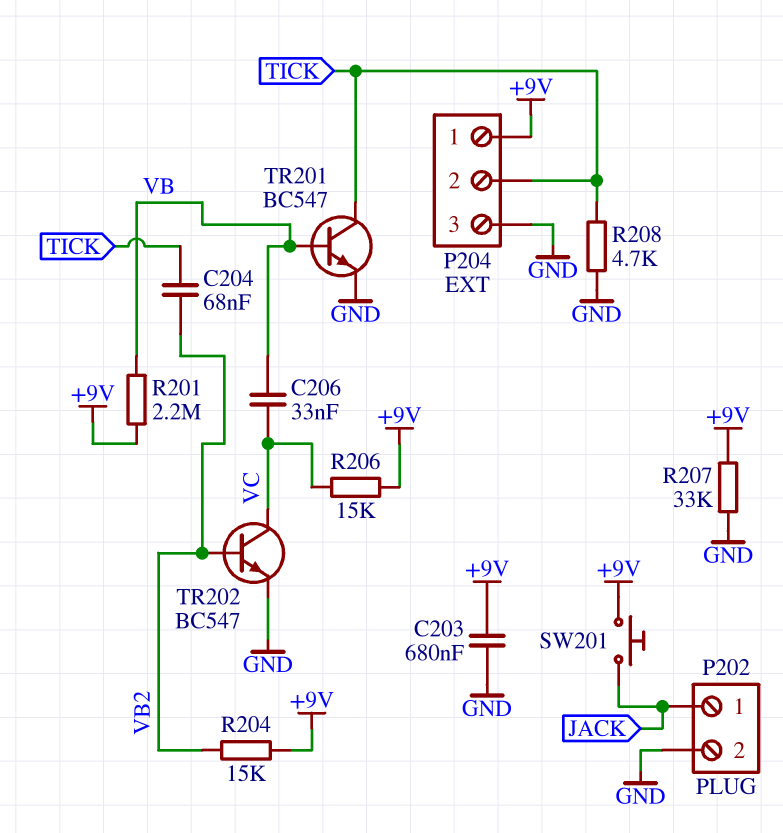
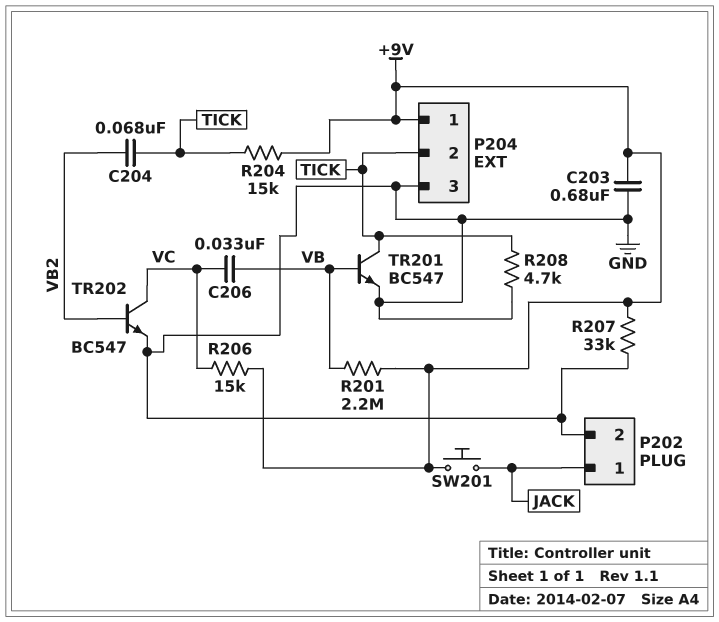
R204: 15k (+9V, VB2) -> 15k (+9V, TICK)

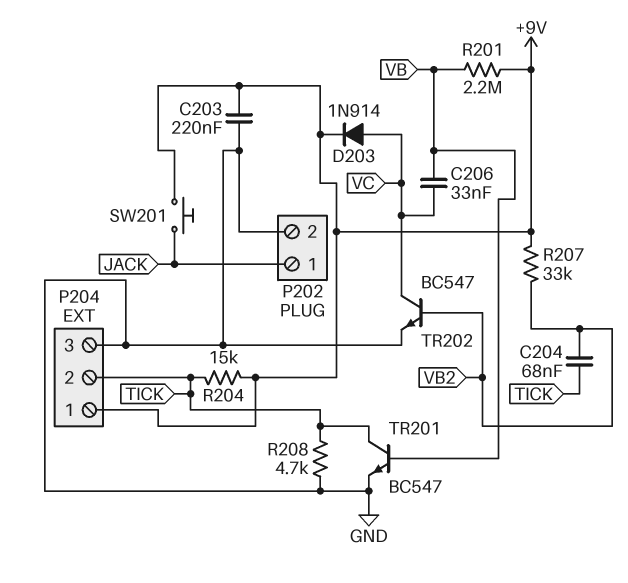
C203: 680nF (+9V, GND) -> 220nF (+9V, GND)
D203: none -> diode 1N914 (A VC, K +9V)
R206: 15k (+9V, VC) -> none
R207: 33k (+9V, GND) -> 33k (+9V, VB2)

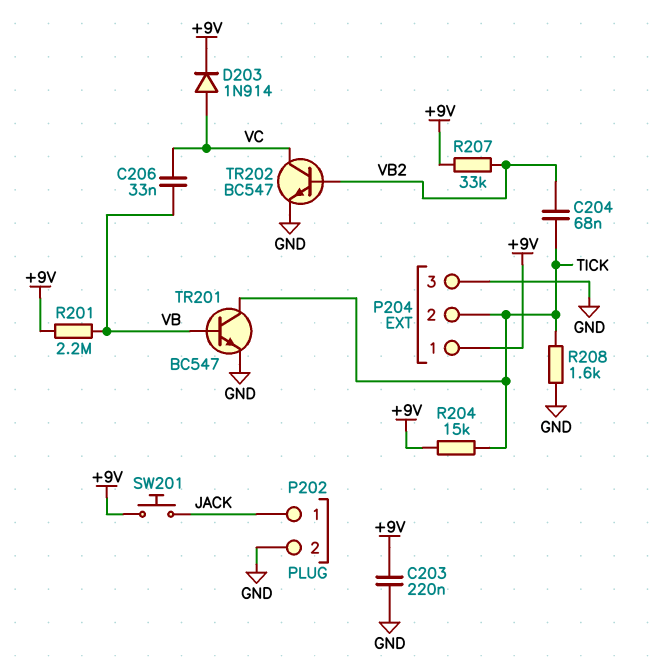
R208: 4.7k (GND, TICK) -> 1.6k (GND, TICK)

